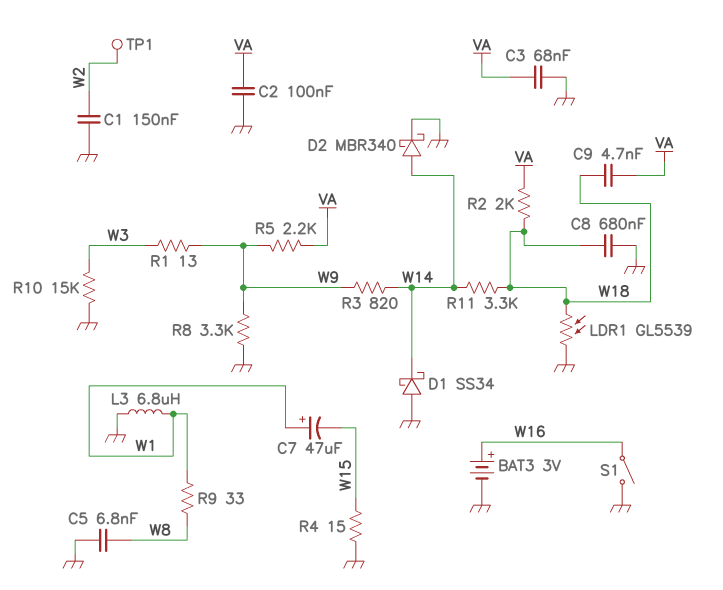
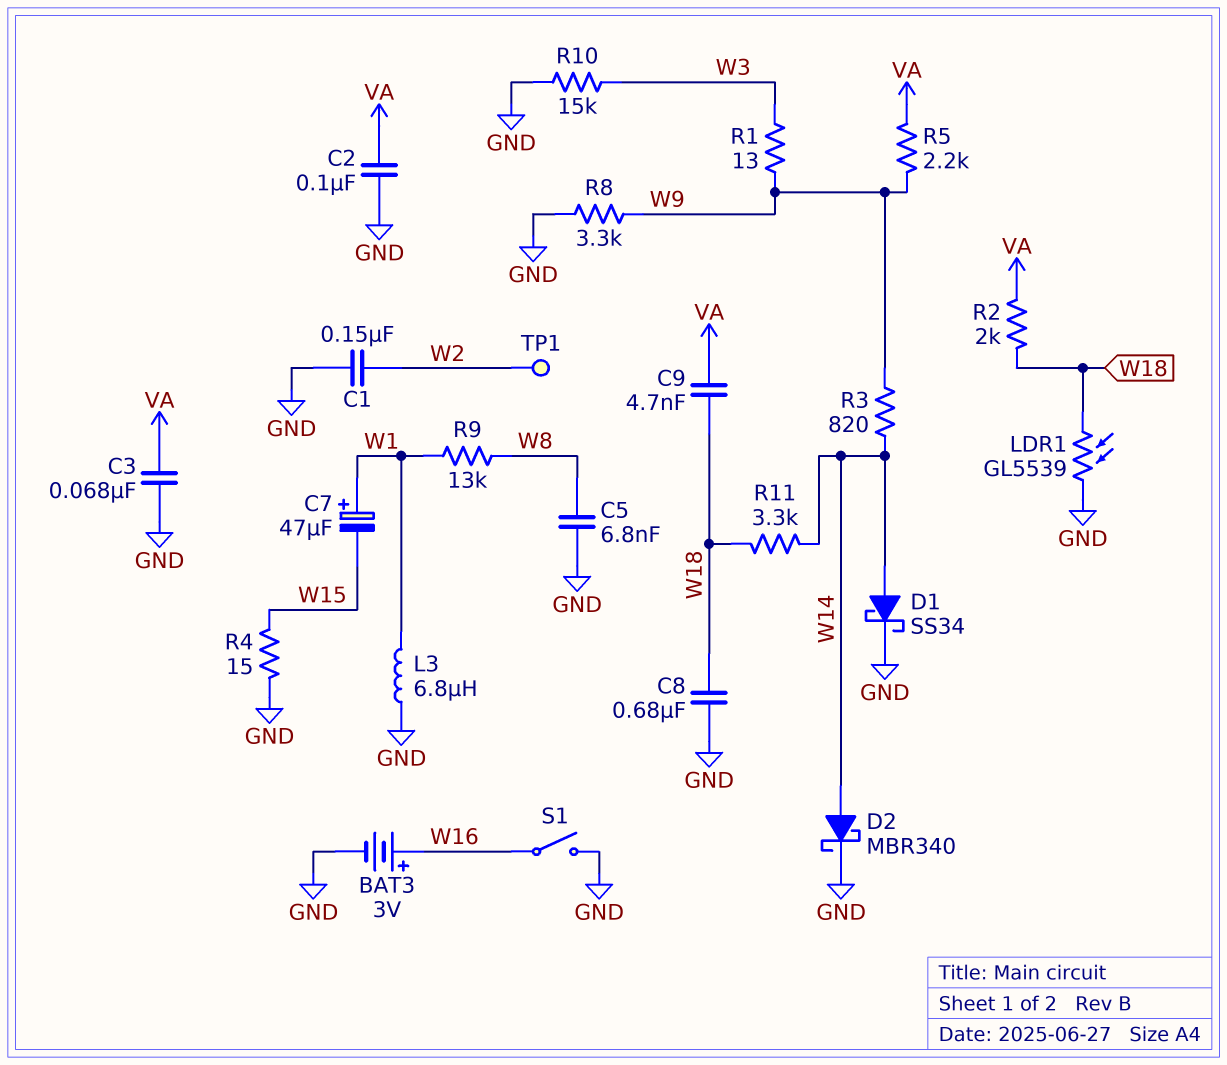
D1: schottky SS34 (A GND, K W14) -> schottky SS34 (A W14, K GND)
R9: 33 (W1, W8) -> 13k (W1, W8)

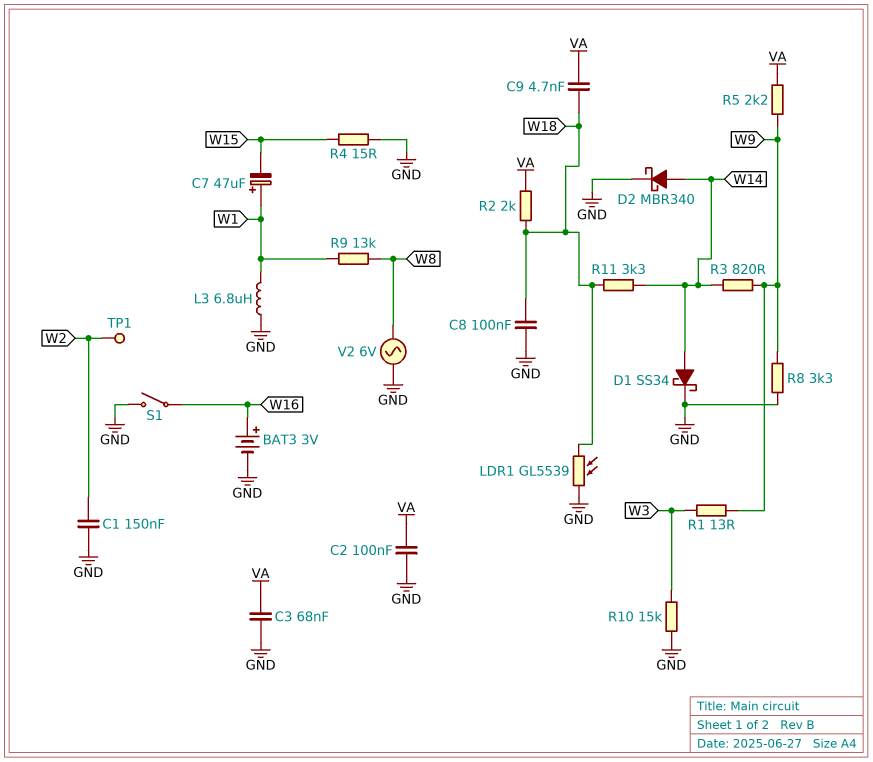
C5: 6.8nF (GND, W8) -> none
C8: 680nF (GND, W18) -> 100nF (GND, W18)
V2: none -> AC 6V (GND, W8)

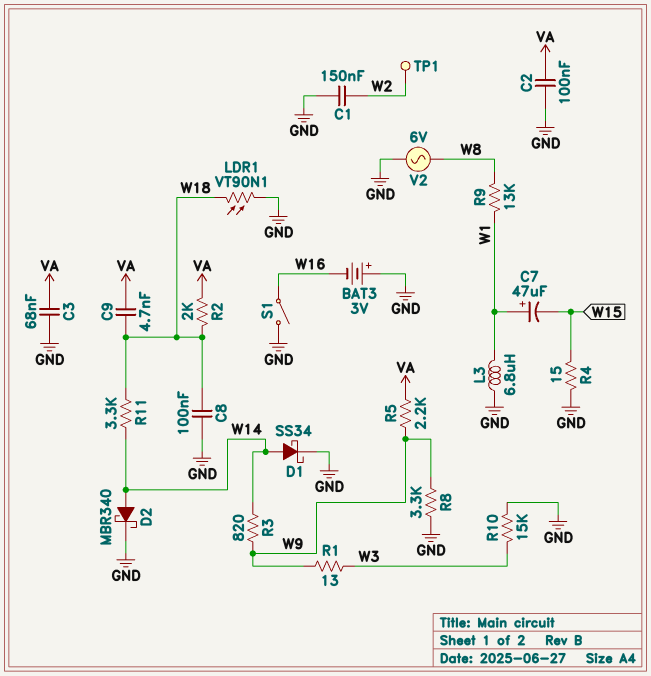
BAT3: 3V (plus W16, minus GND) -> 3V (plus GND, minus W16)
LDR1: GL5539 (GND, W18) -> VT90N1 (GND, W18)

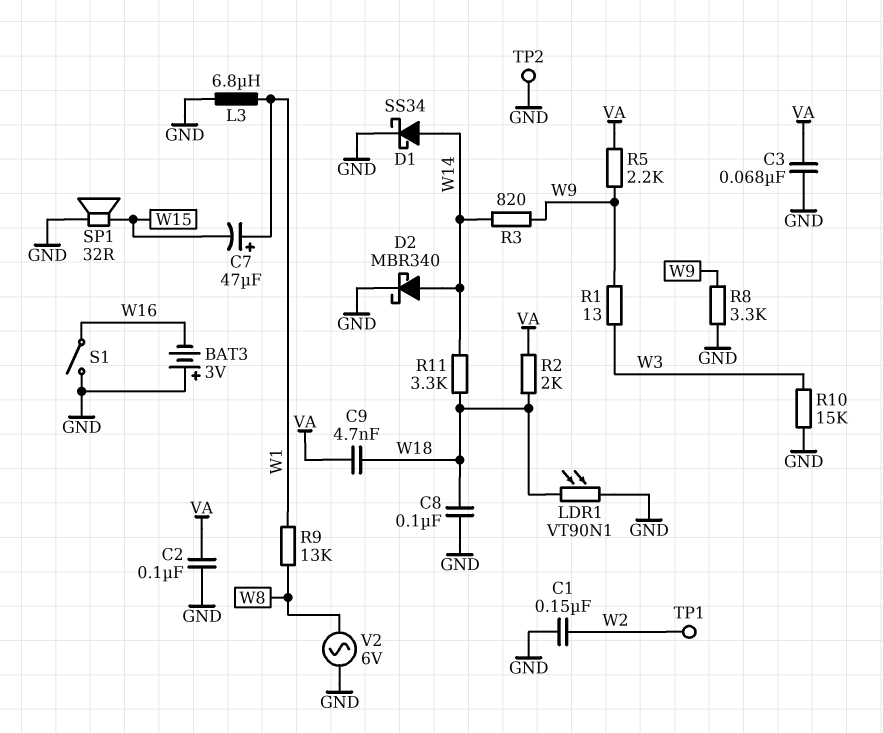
R4: 15 (GND, W15) -> none
SP1: none -> speaker 32R (GND, W15)
TP2: none -> test point (GND)

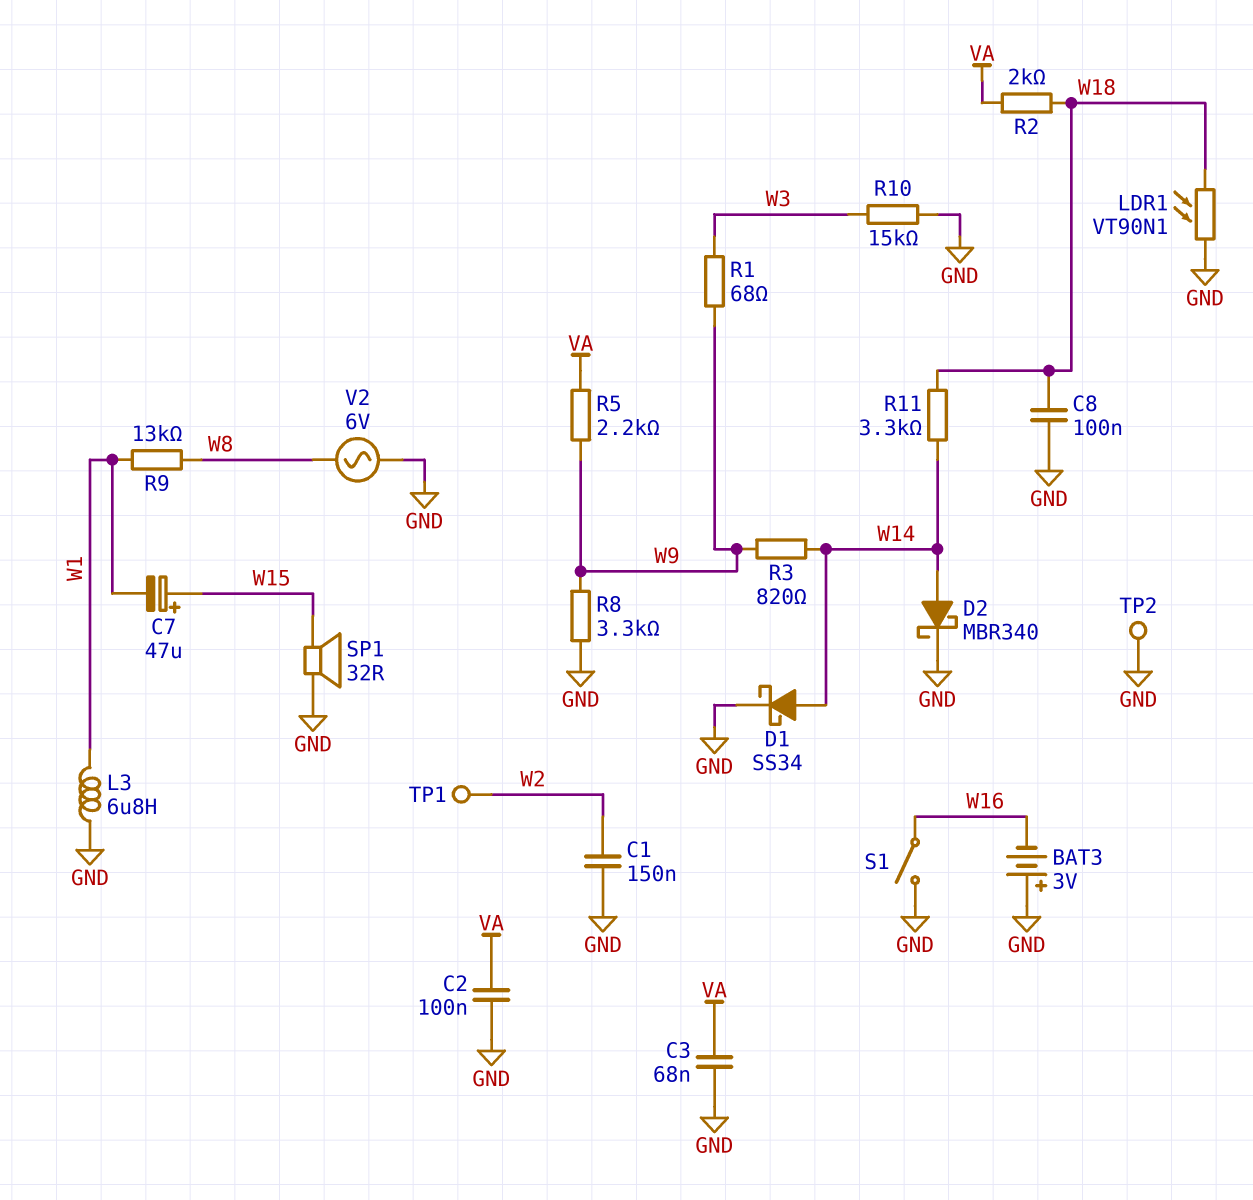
C7: 47uF (plus W1, minus W15) -> 47uF (plus W15, minus W1)
C9: 4.7nF (VA, W18) -> none
R1: 13 (W3, W9) -> 68 (W3, W9)

